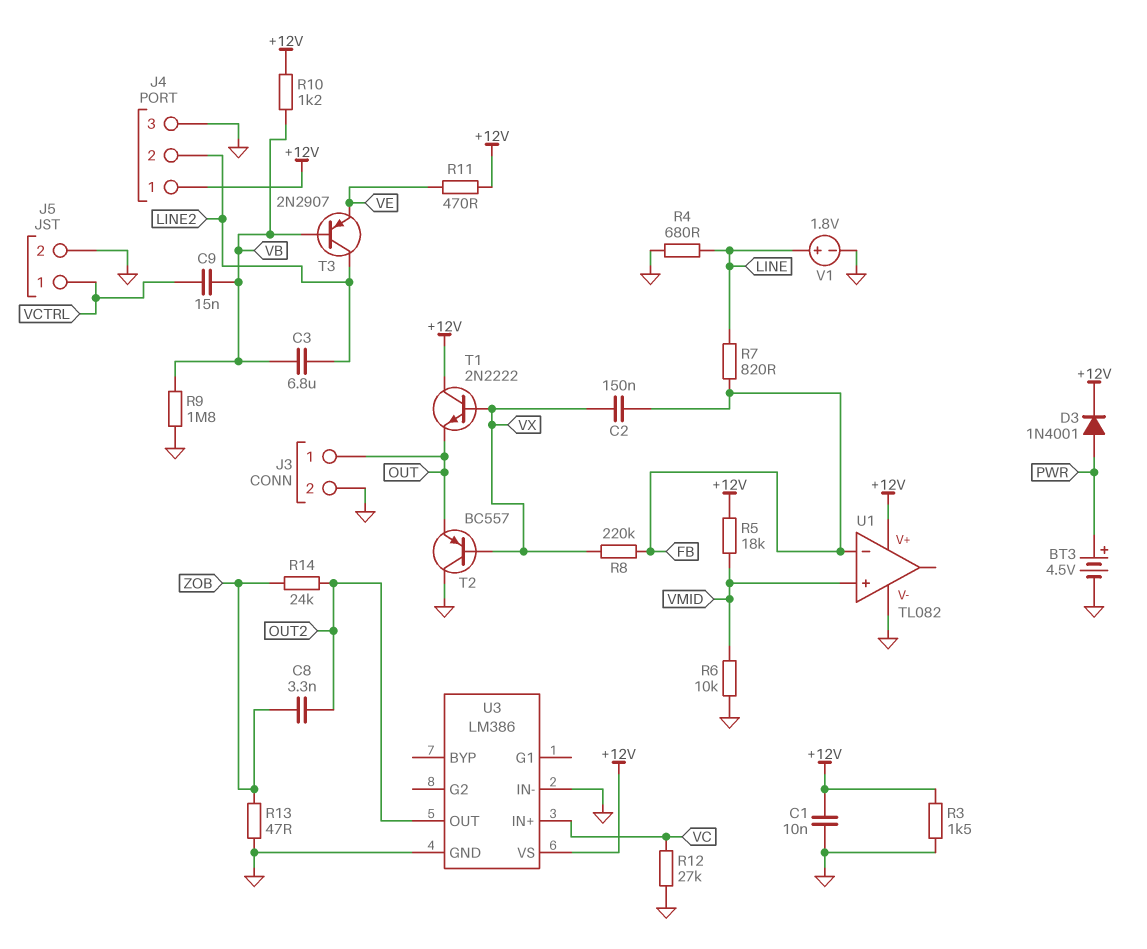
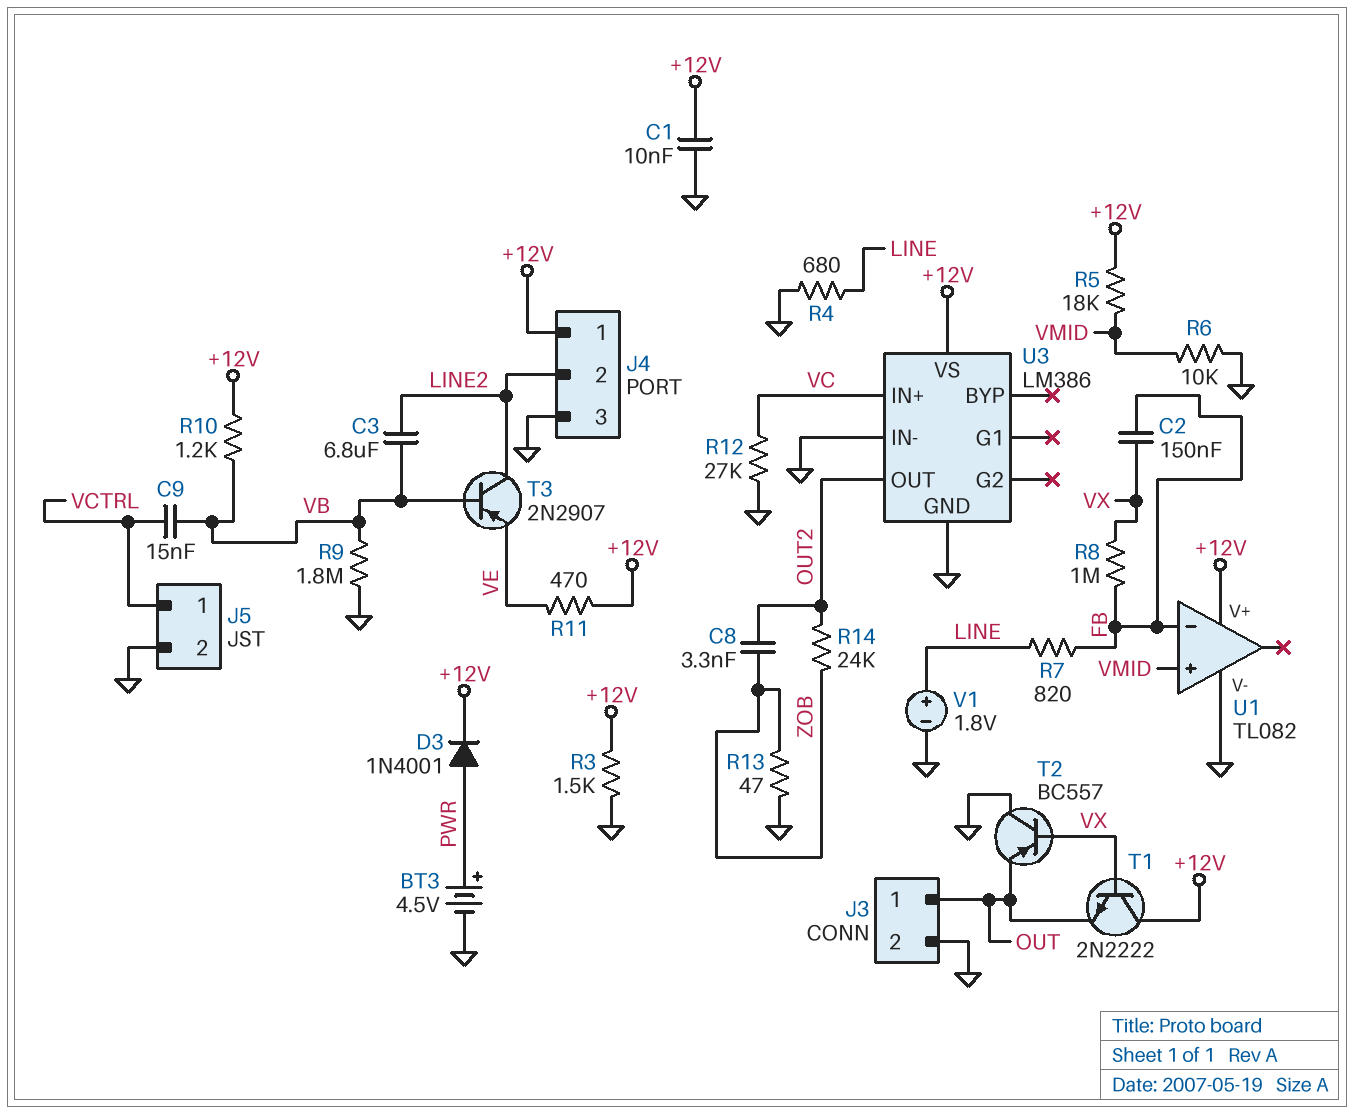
R8: 220k (FB, VX) -> 1M (FB, VX)

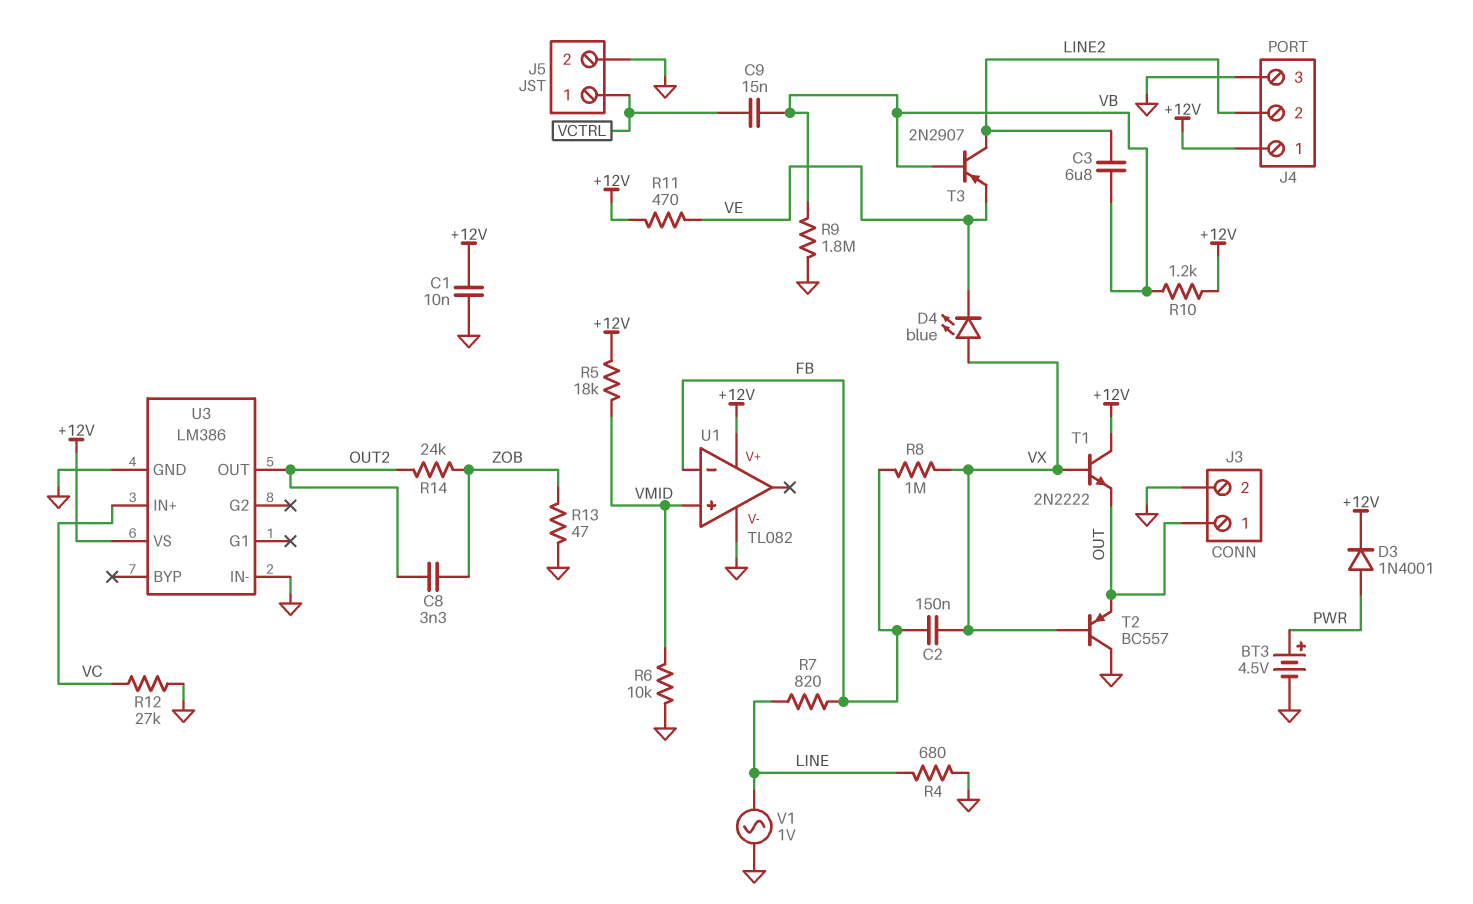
D4: none -> LED blue (A VX, K VE)
R3: 1.5k (+12V, GND) -> none
V1: 1.8V (plus LINE, minus GND) -> AC 1V (GND, LINE)

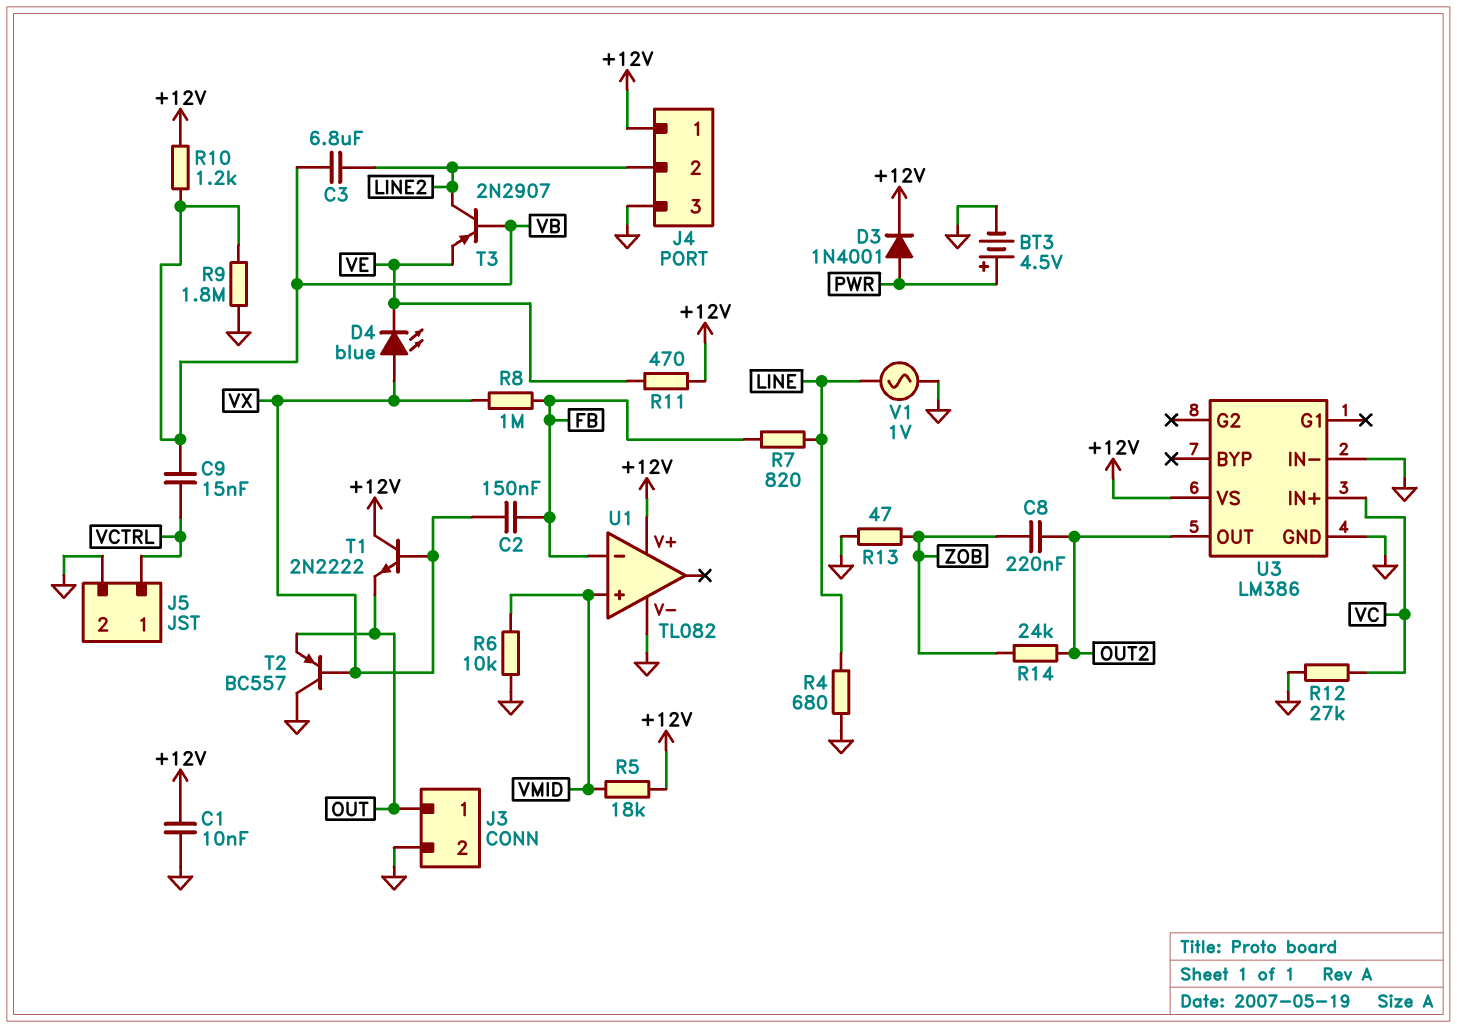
C8: 3.3nF (OUT2, ZOB) -> 220nF (OUT2, ZOB)

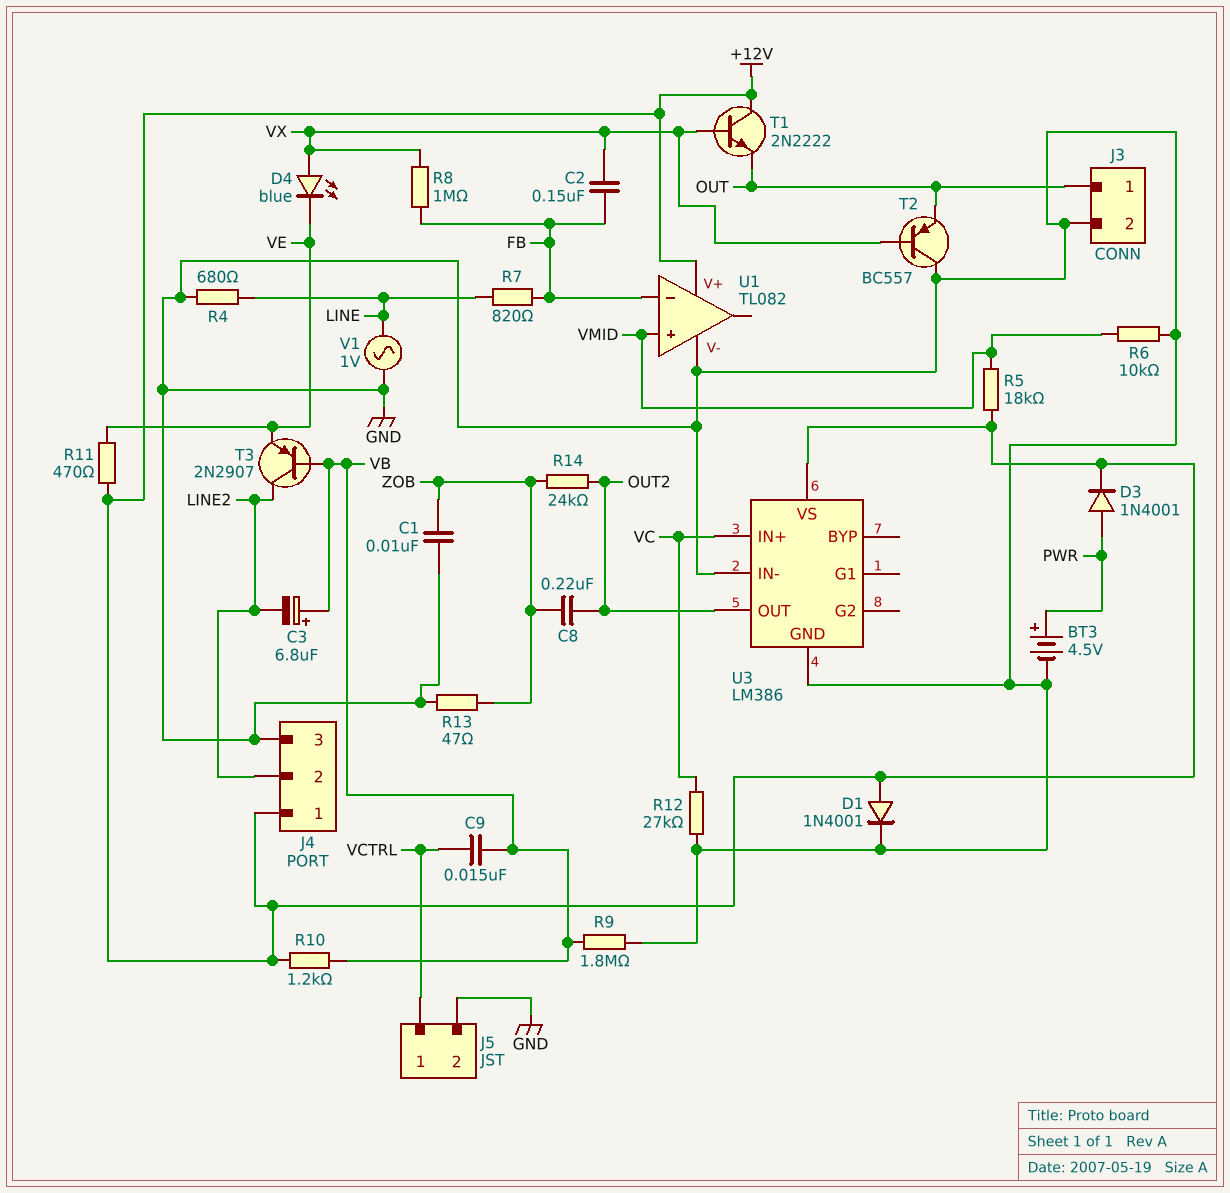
C1: 10nF (+12V, GND) -> 10nF (GND, ZOB)
C3: 6.8uF (LINE2, VB) -> 6.8uF (plus VB, minus LINE2)
D1: none -> diode 1N4001 (A +12V, K GND)

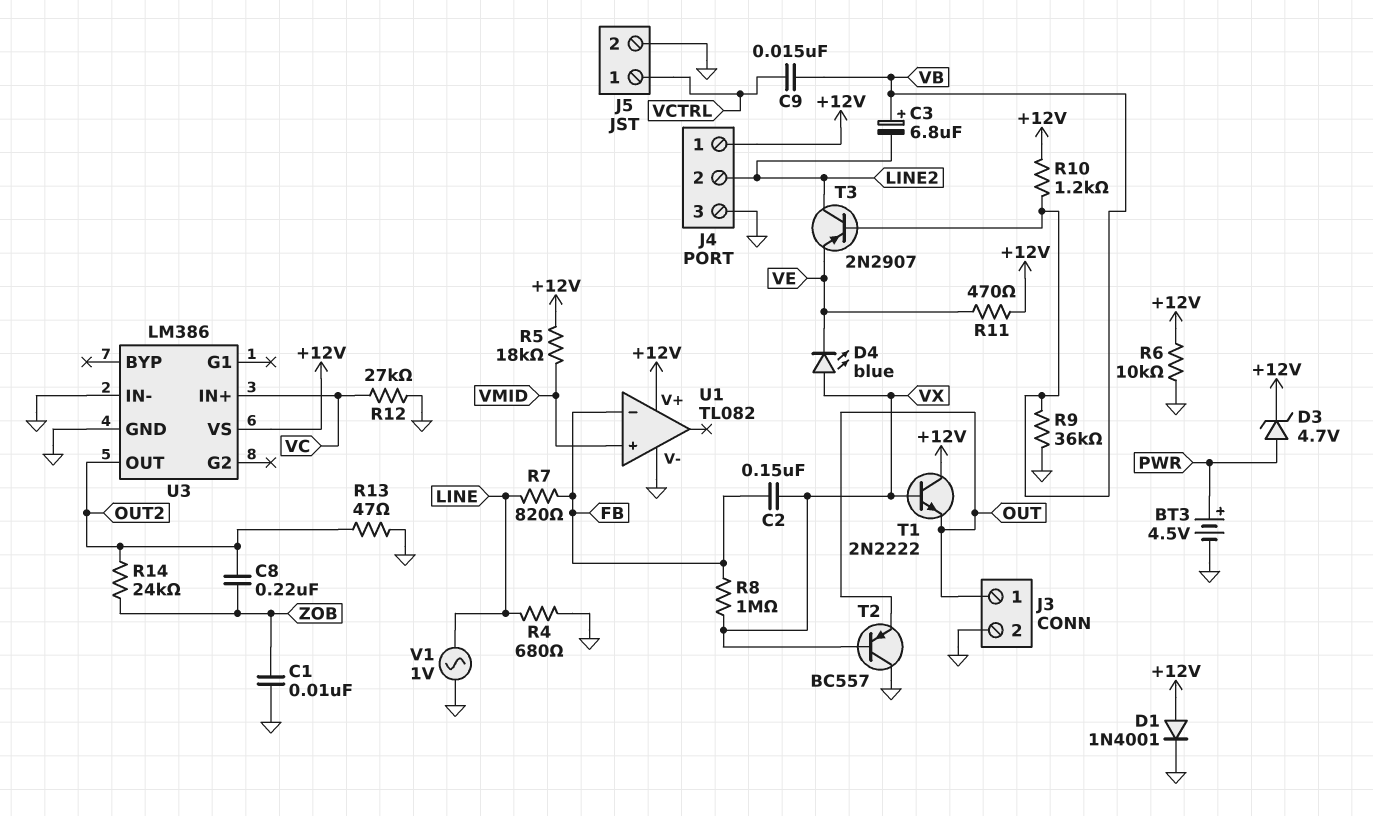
D3: diode 1N4001 (A PWR, K +12V) -> zener 4.7V (A PWR, K +12V)
R6: 10k (GND, VMID) -> 10k (+12V, GND)
R9: 1.8M (GND, VB) -> 36k (GND, VB)
R13: 47 (GND, ZOB) -> 47 (GND, OUT2)

